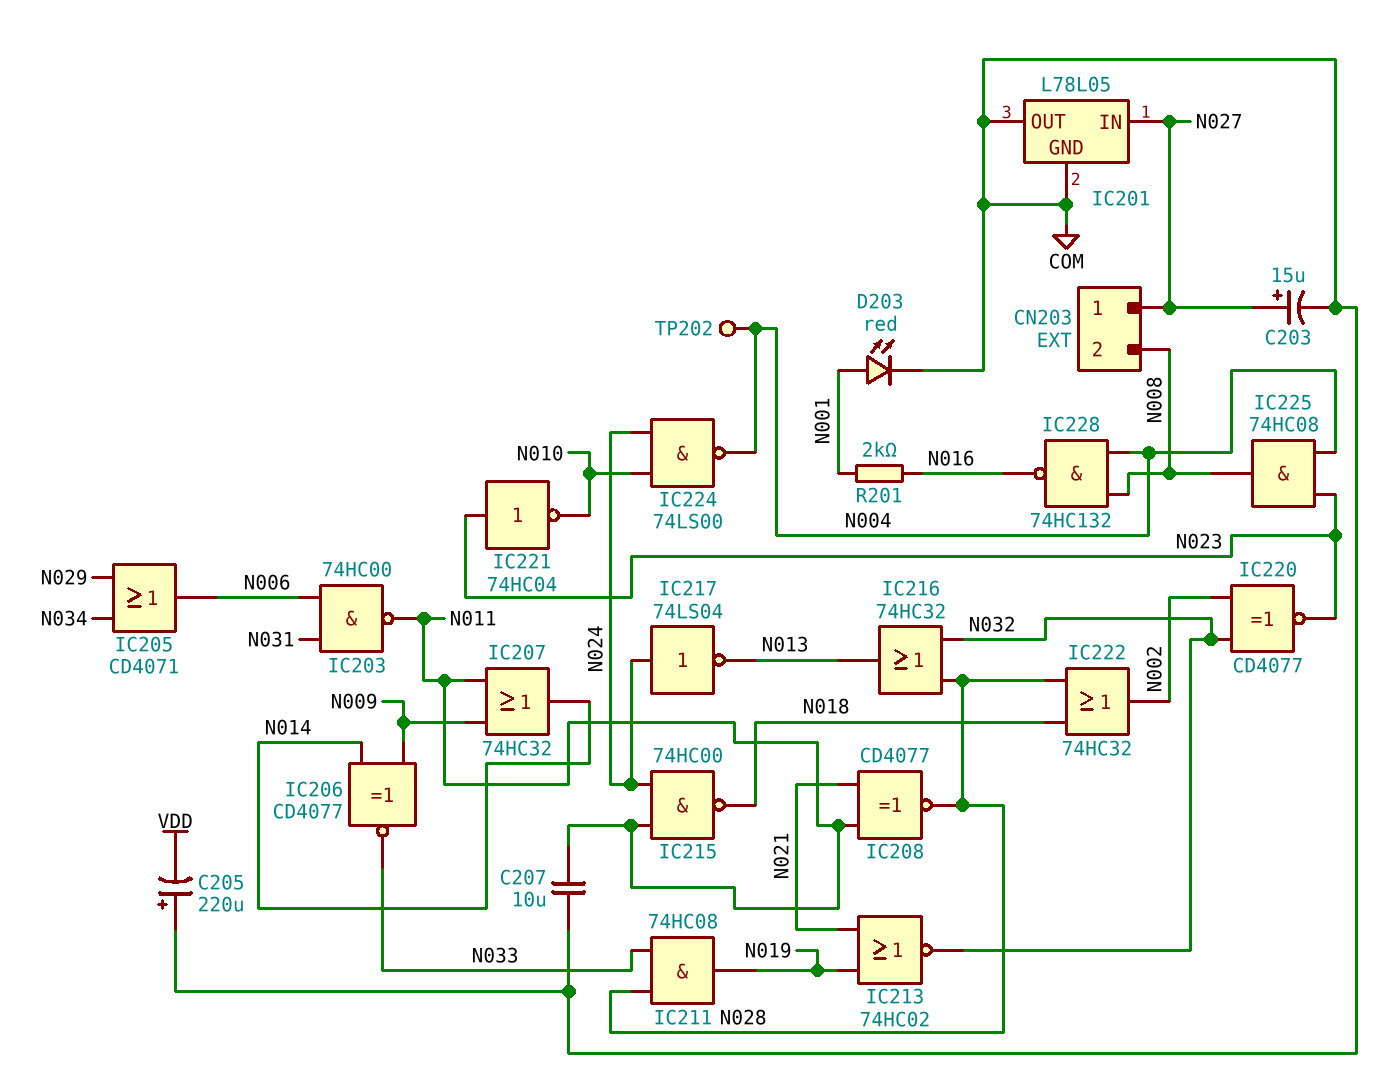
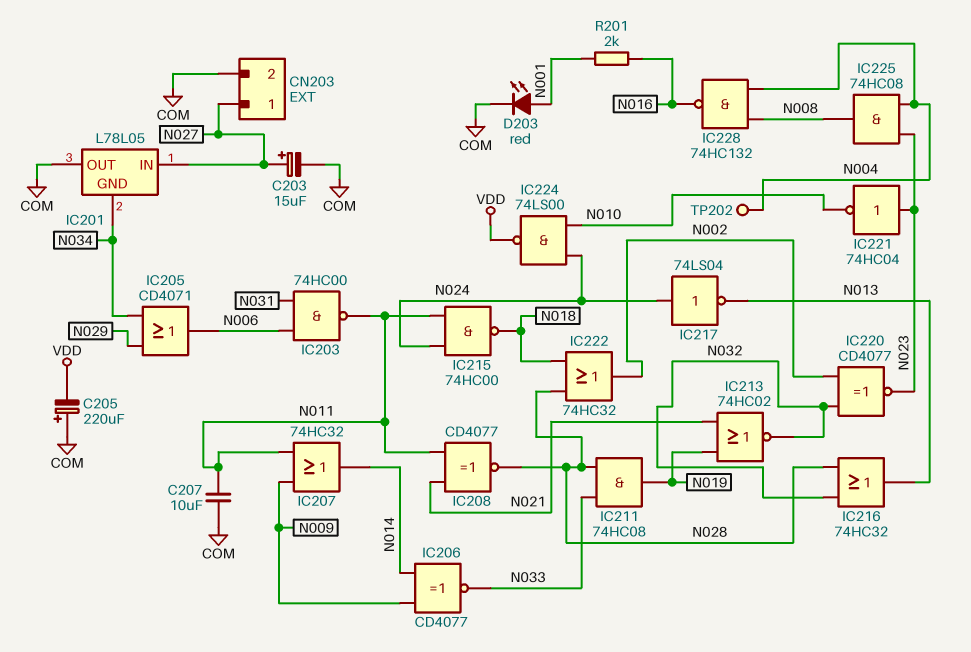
CN203 pin 2: N008 -> COM
IC201 pin GND: COM -> N034
IC224: NAND 74LS00 (in N010, in N024, out N004) -> NAND 74LS00 (in N010, in N024, out VDD)

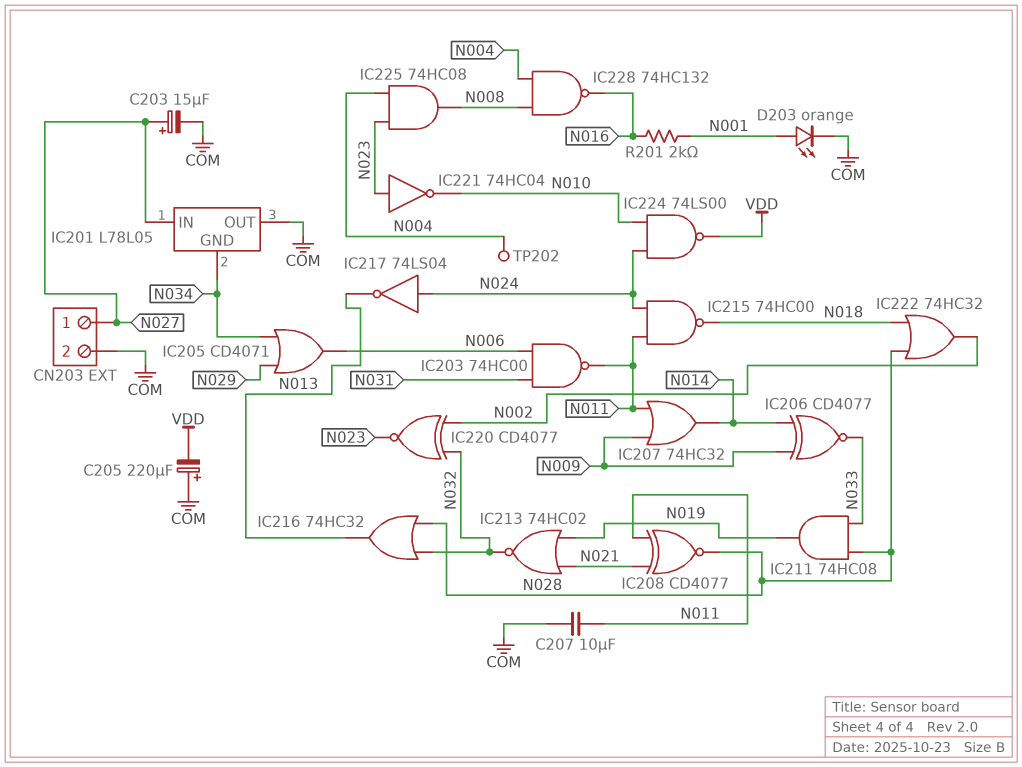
D203: LED red (A N001, K COM) -> LED orange (A N001, K COM)

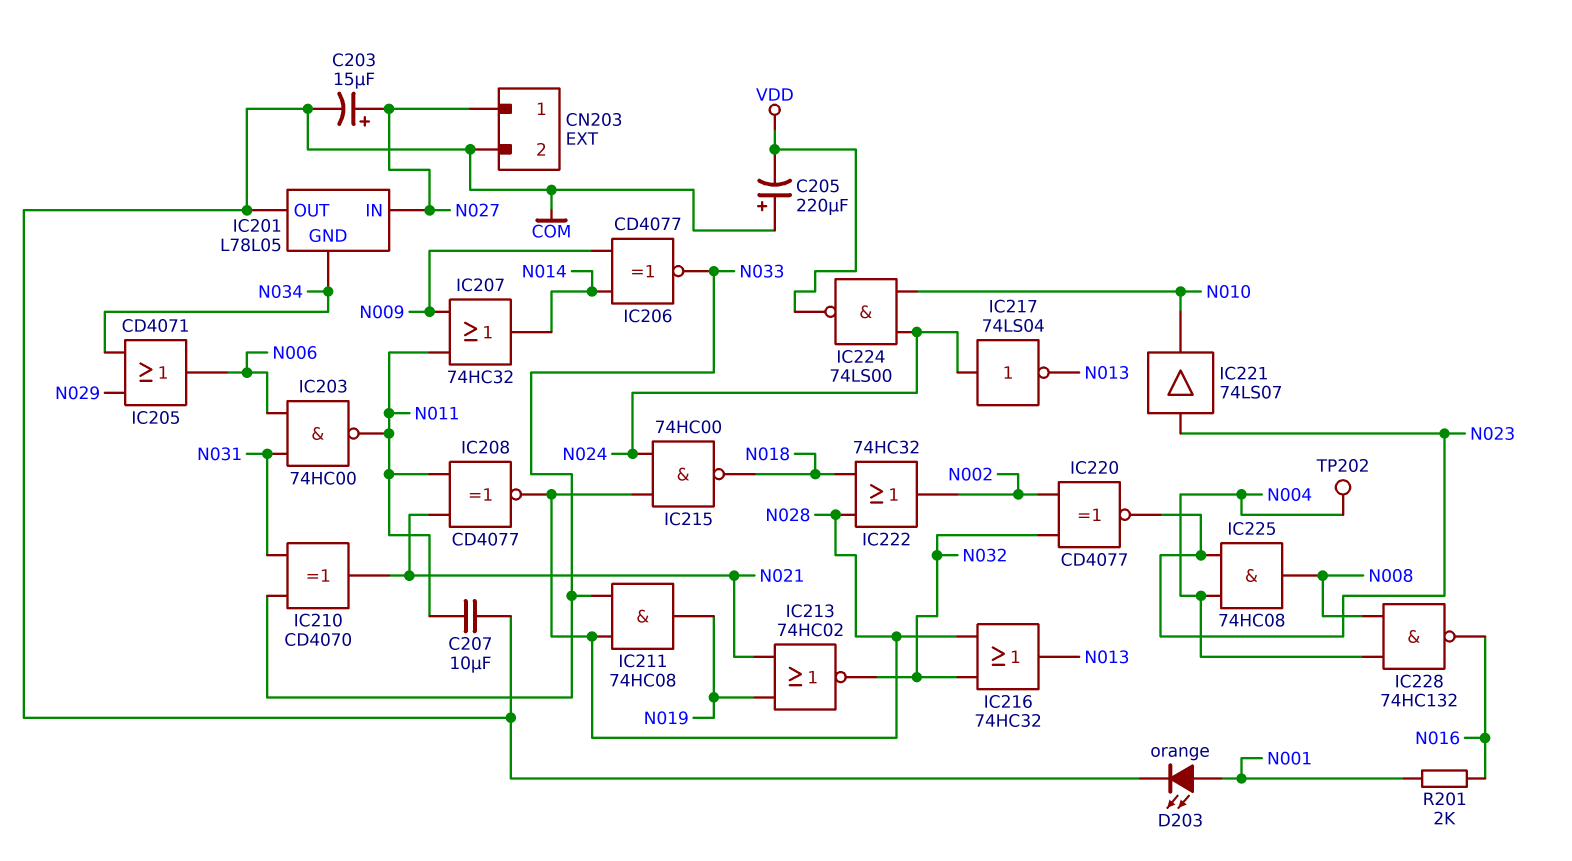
IC210: none -> XOR CD4070 (in N031, in N033, out N021)
IC215: NAND 74HC00 (in N011, in N024, out N018) -> NAND 74HC00 (in N024, in N028, out N018)
IC221: NOT 74HC04 (in N023, out N010) -> buffer 74LS07 (in N023, out N010)

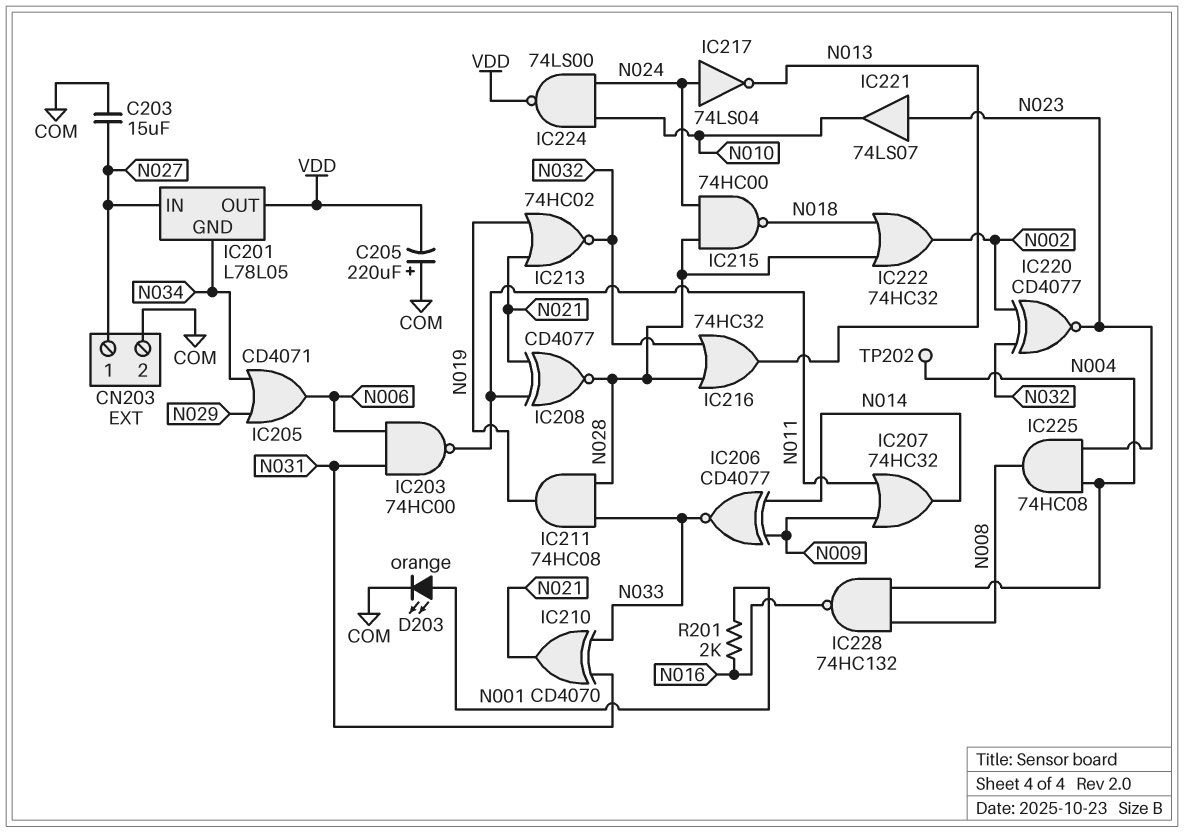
C203: 15uF (plus N027, minus COM) -> 15uF (COM, N027)
C207: 10uF (COM, N011) -> none
IC201 pin OUT: COM -> VDD

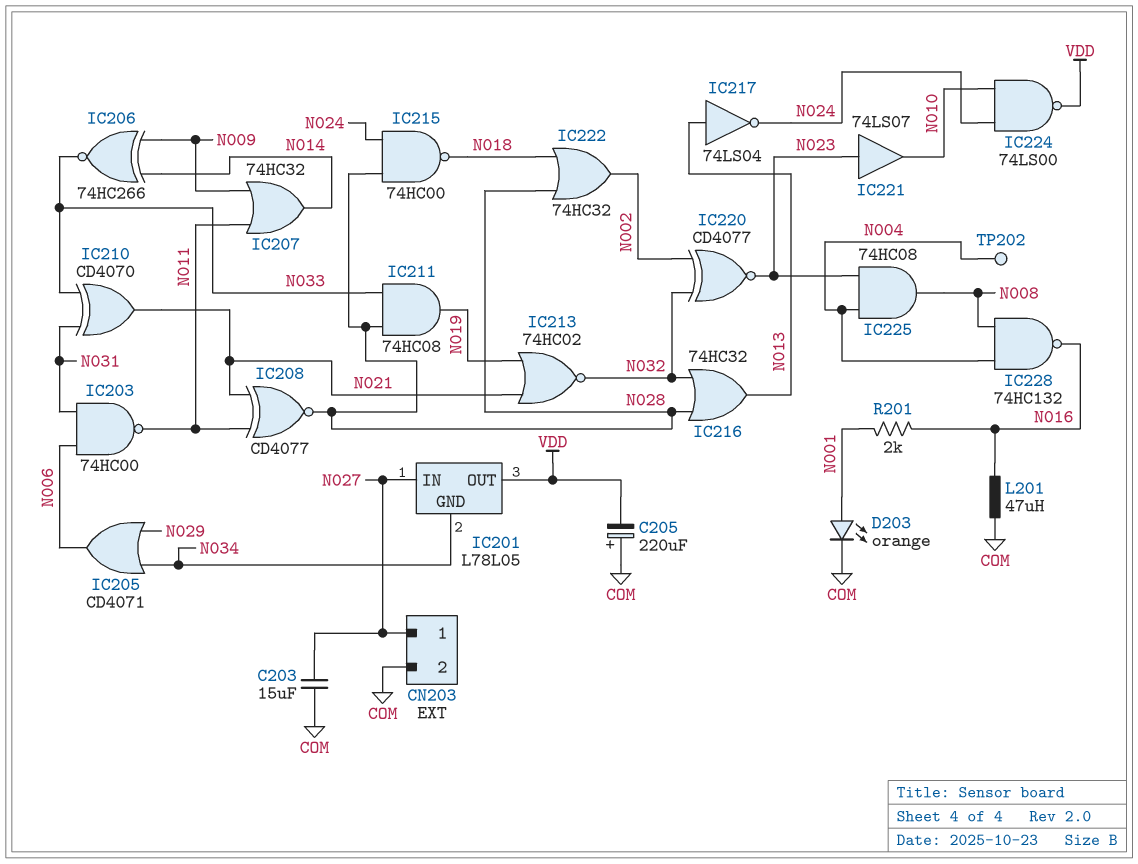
IC206: XNOR CD4077 (in N009, in N014, out N033) -> XNOR 74HC266 (in N009, in N014, out N033)
IC217: NOT 74LS04 (in N024, out N013) -> NOT 74LS04 (in N013, out N024)
L201: none -> 47uH (COM, N016)

